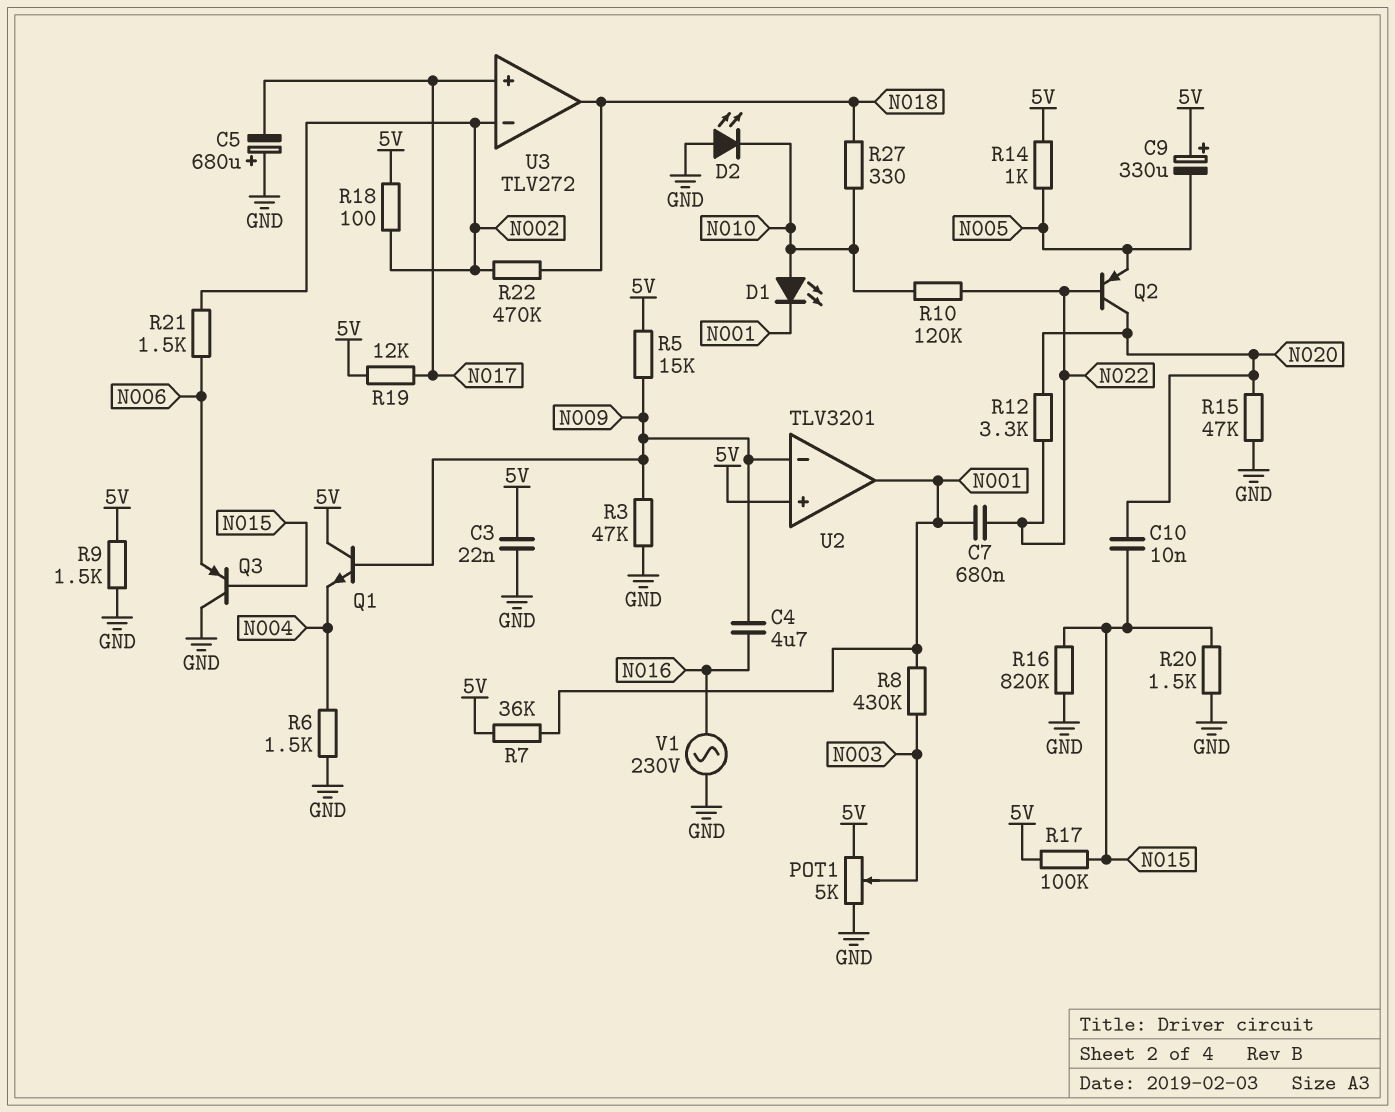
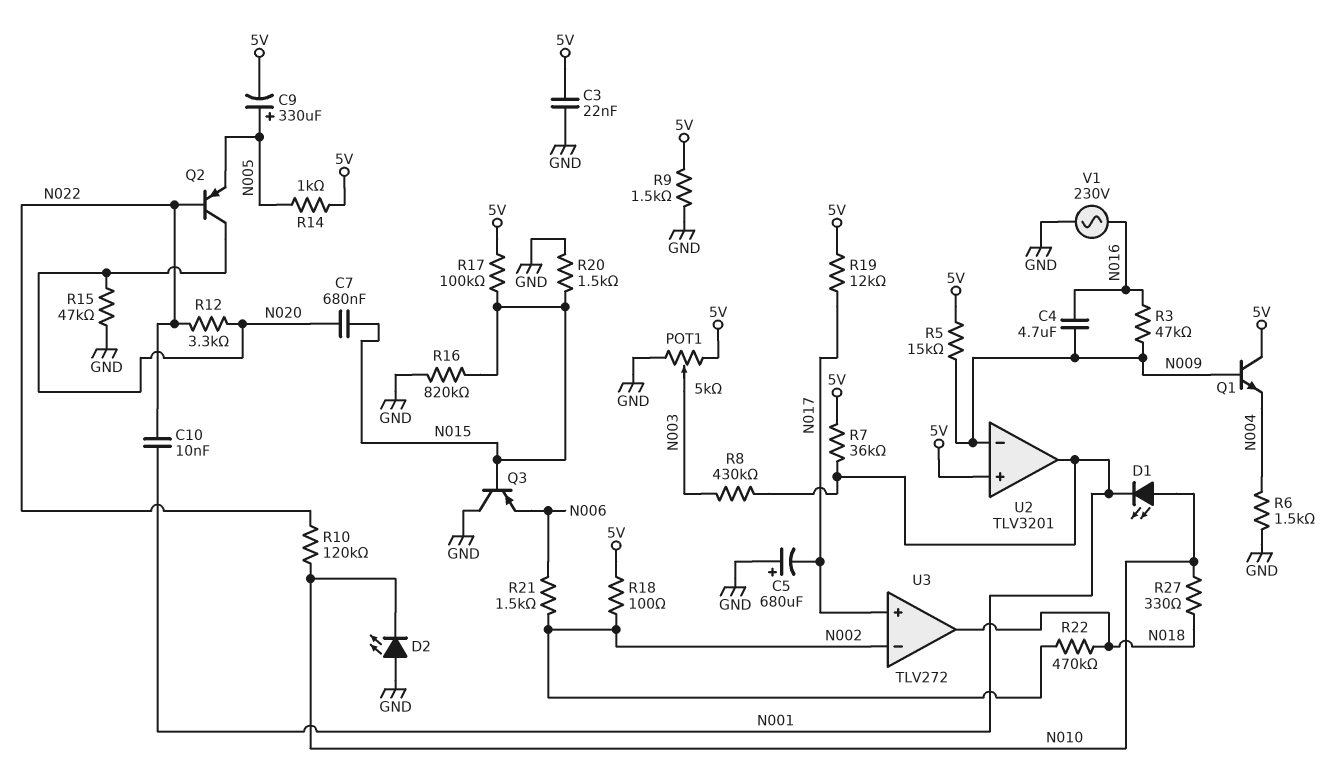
C7: 680nF (N001, N022) -> 680nF (N015, N020)
C9: 330uF (plus 5V, minus N005) -> 330uF (plus N005, minus 5V)
C10: 10nF (N015, N020) -> 10nF (N001, N022)
R3: 47k (GND, N009) -> 47k (N009, N016)

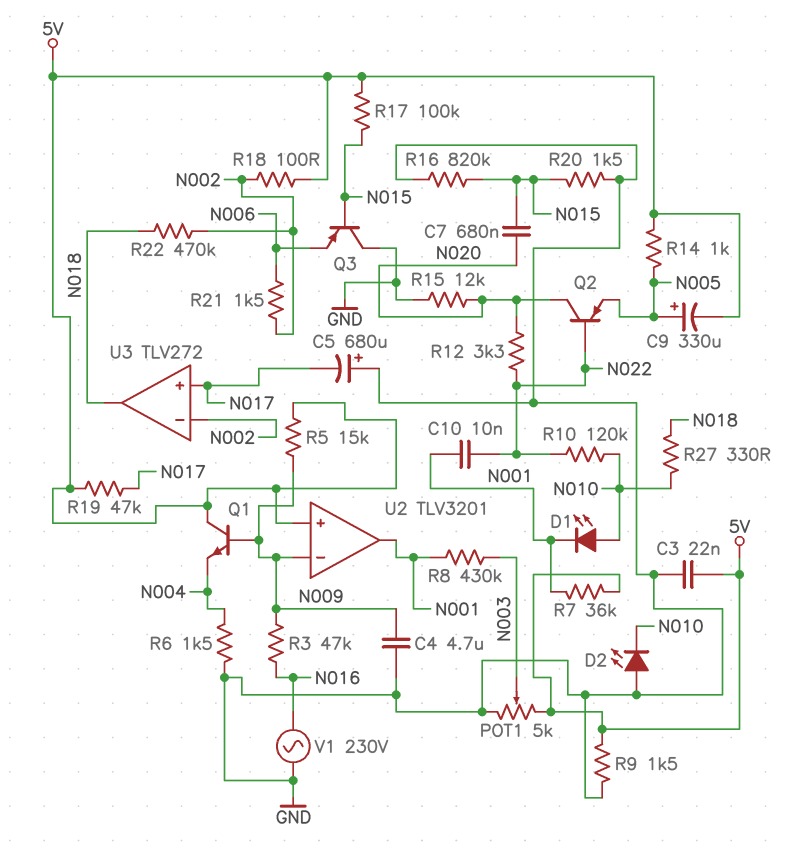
C4: 4.7uF (N009, N016) -> 4.7uF (GND, N009)
R15: 47k (GND, N020) -> 12k (GND, N020)
R19: 12k (5V, N017) -> 47k (5V, N017)

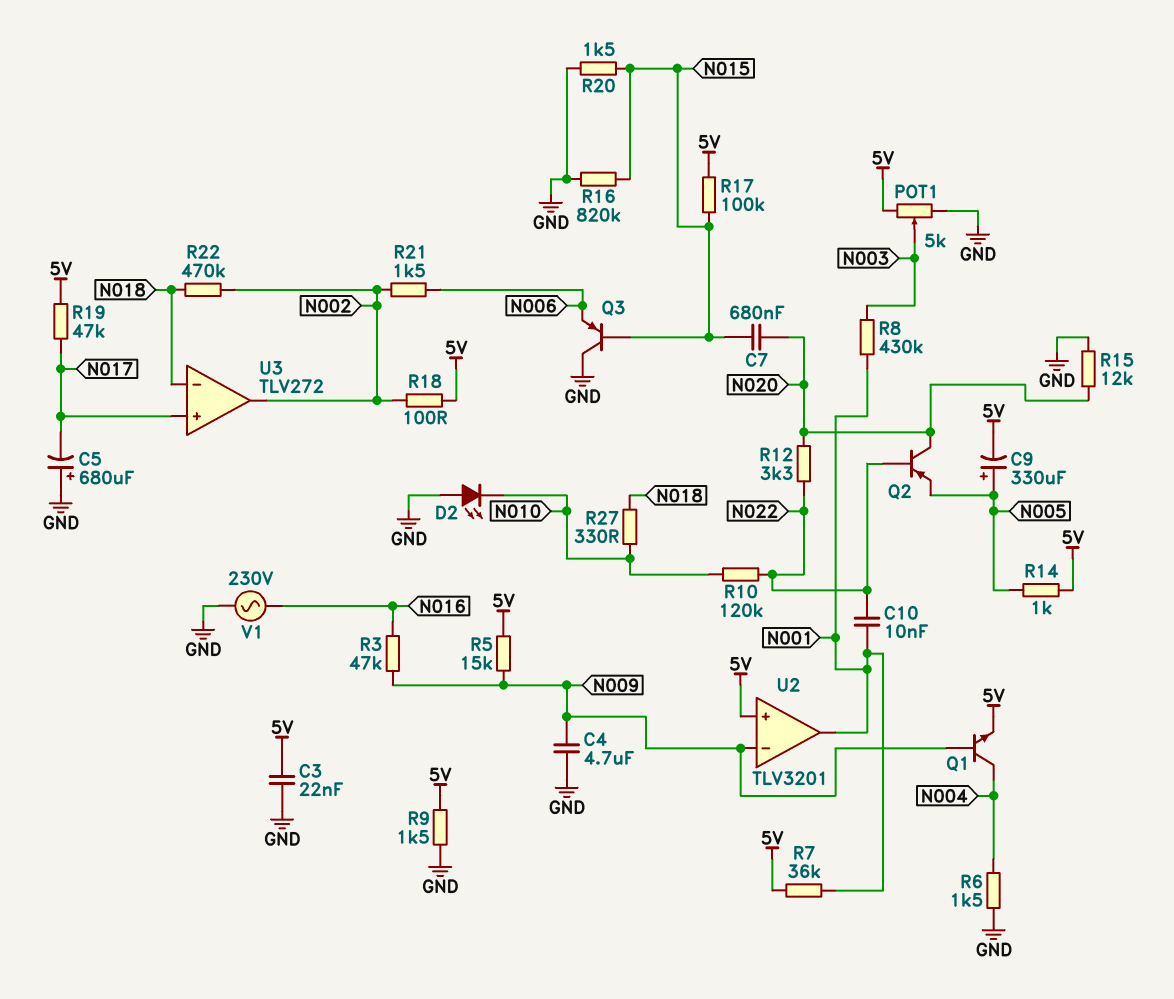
D1: LED (A N010, K N001) -> none
Q1: NPN (B N009, C 5V, E N004) -> NPN (B N009, C N004, E 5V)
U3 pin in-: N002 -> N018
U3 pin out: N018 -> N002

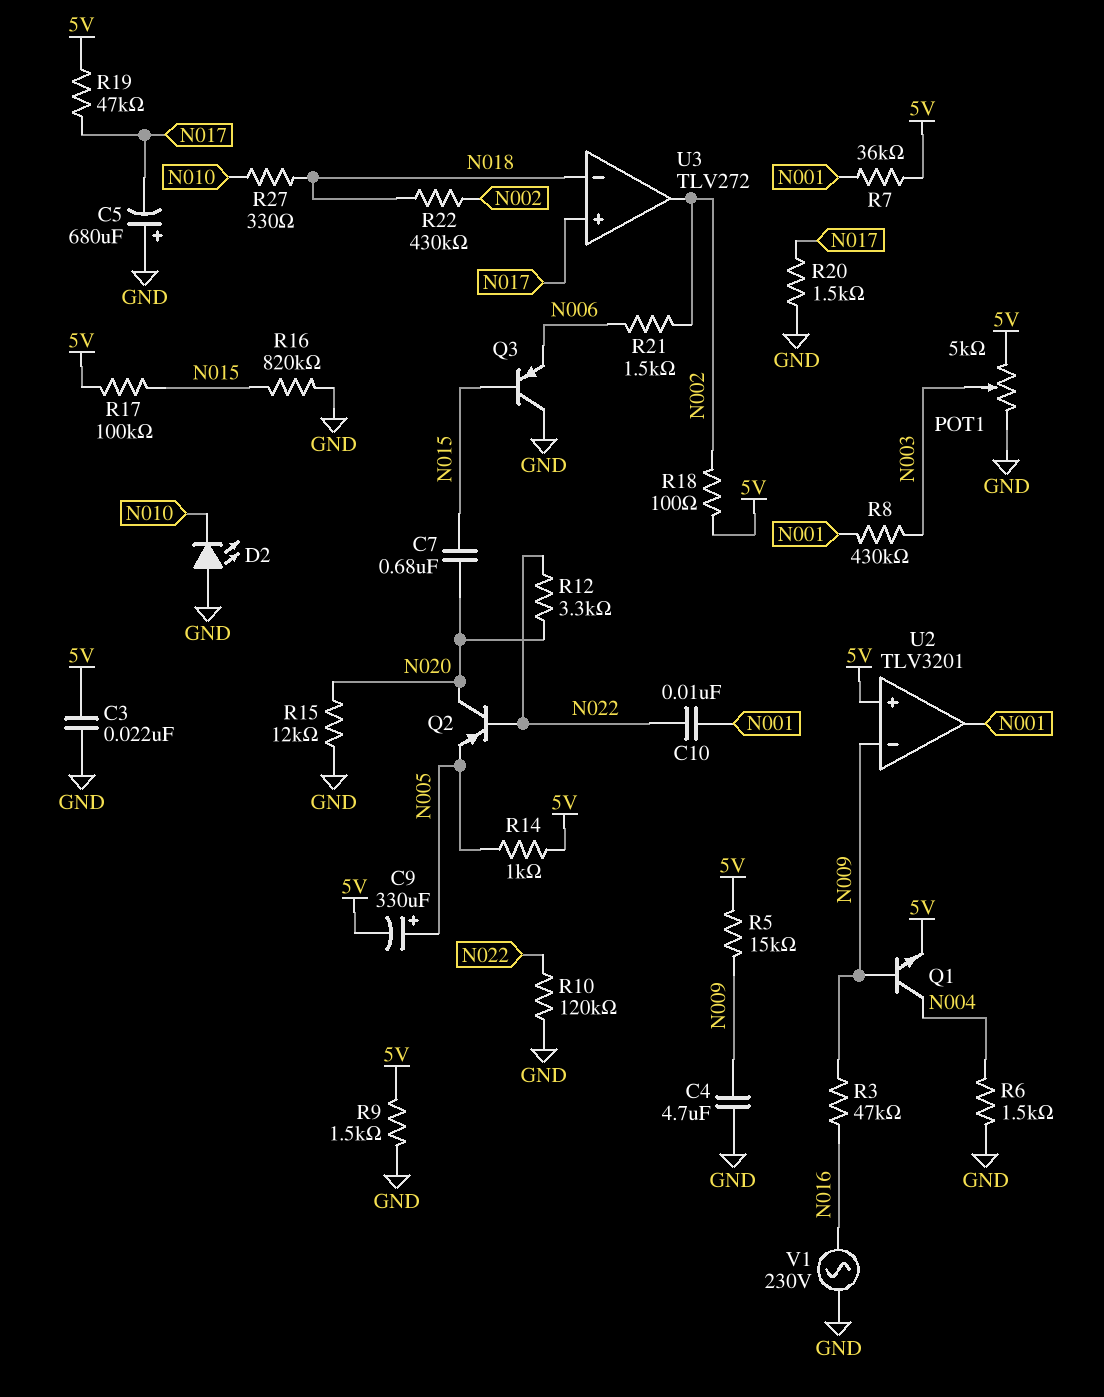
R10: 120k (N010, N022) -> 120k (GND, N022)
R20: 1.5k (GND, N015) -> 1.5k (GND, N017)
R22: 470k (N002, N018) -> 430k (N002, N018)

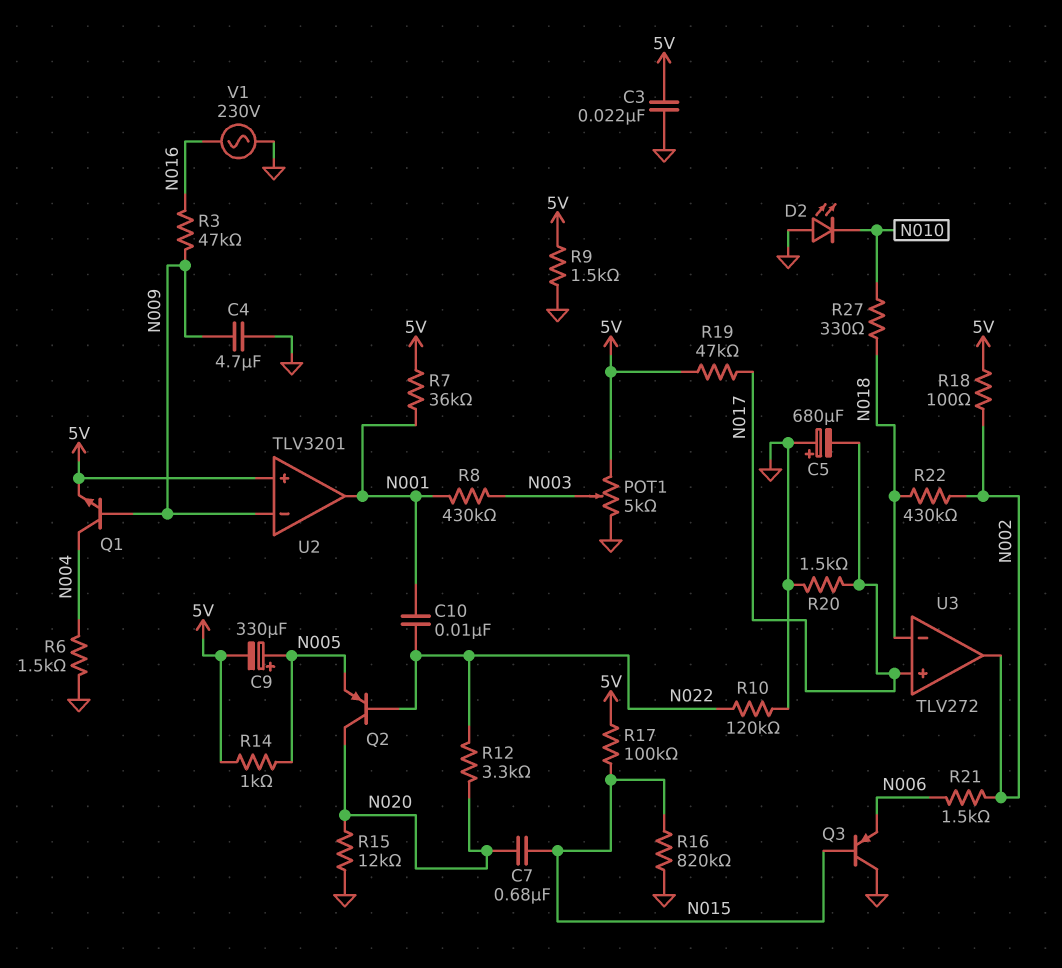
R5: 15k (5V, N009) -> none

